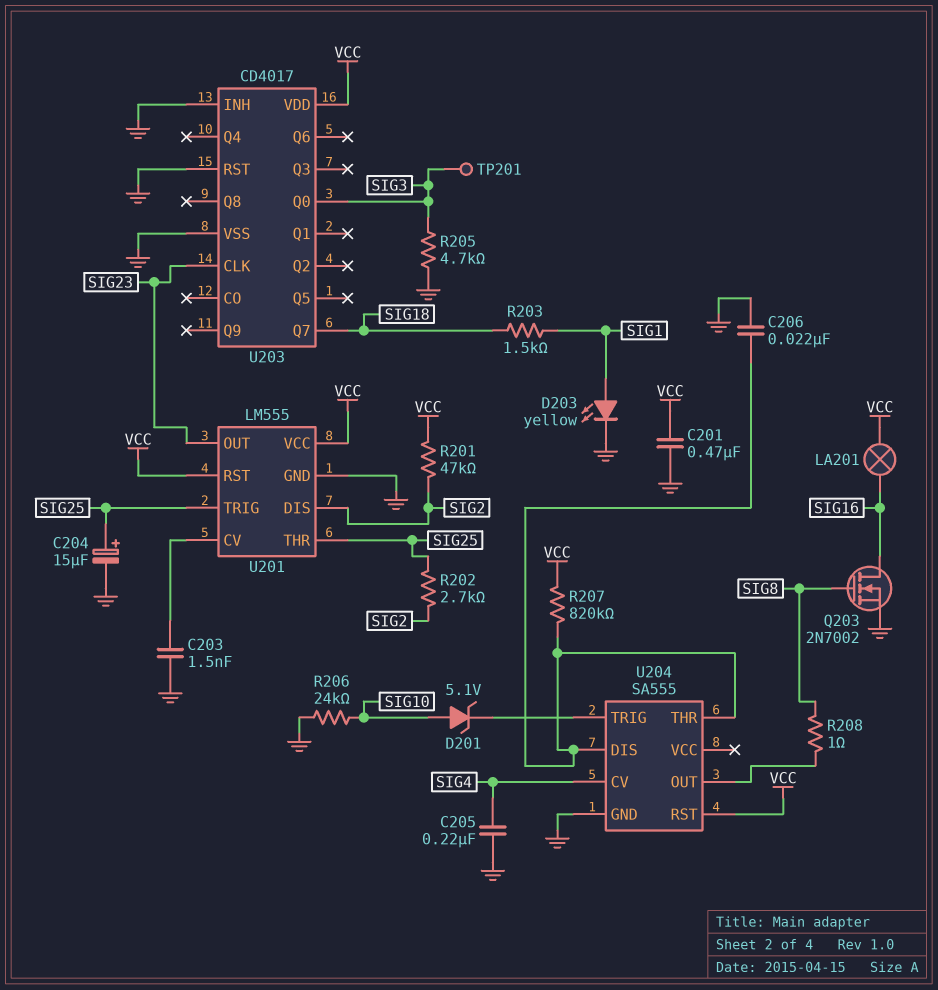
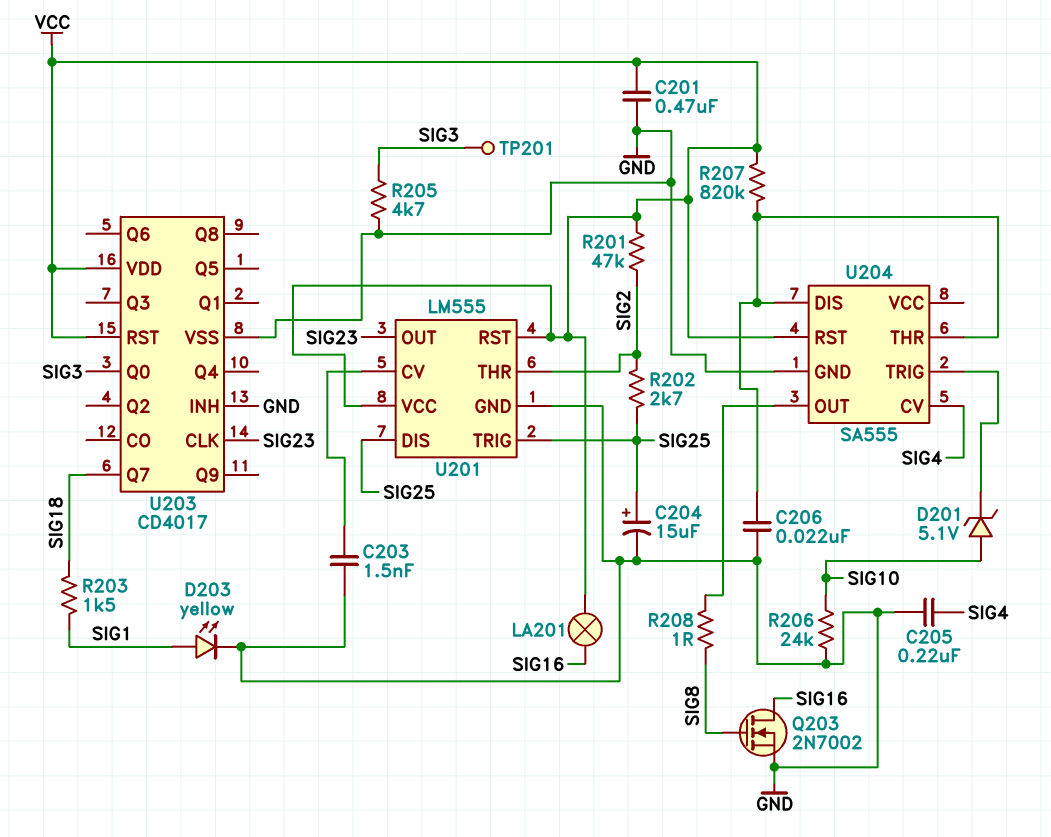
U201 pin DIS: SIG2 -> SIG25
U201 pin THR: SIG25 -> SIG2
U203 pin RST: GND -> VCC

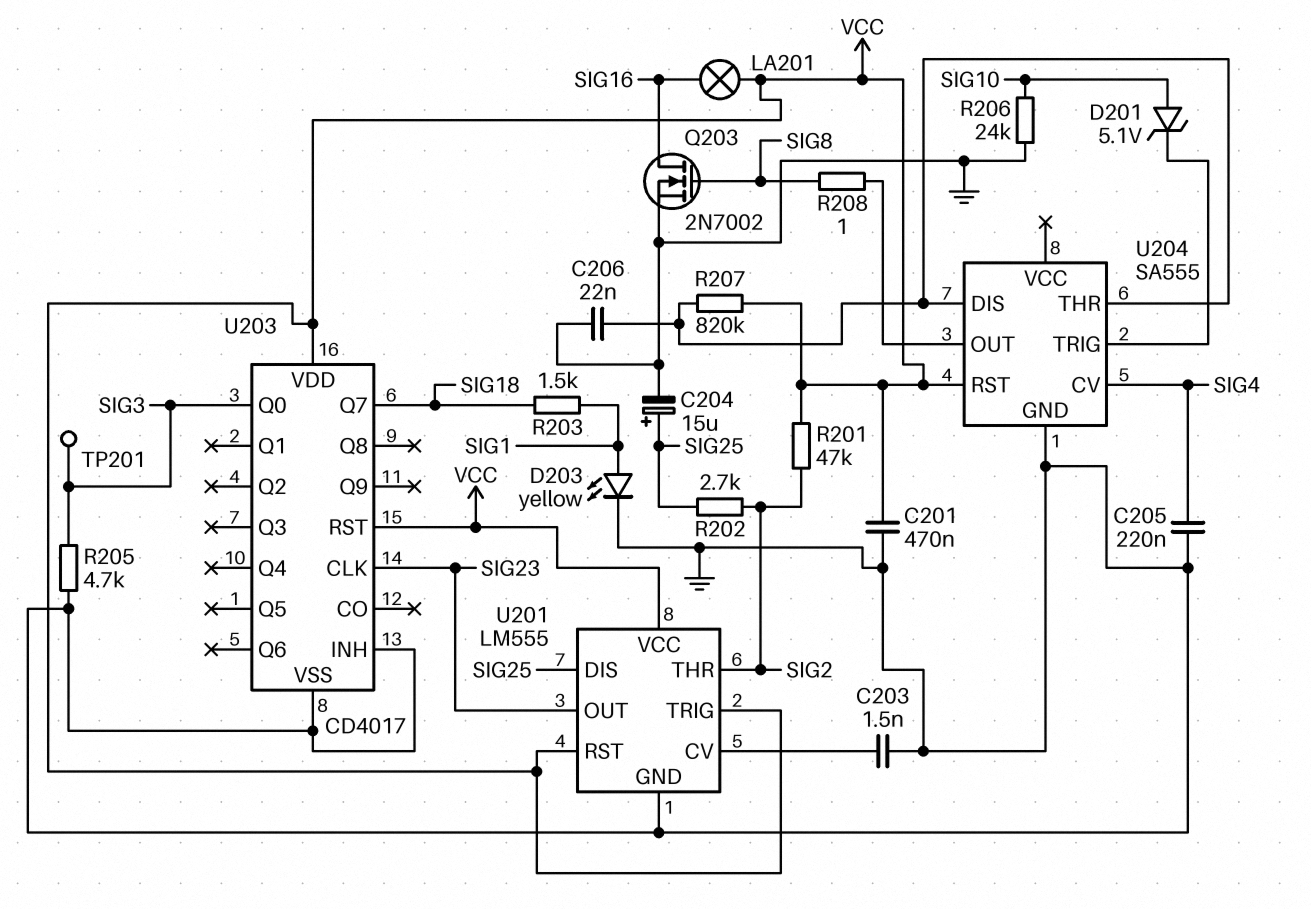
U201 pin TRIG: SIG25 -> VCC

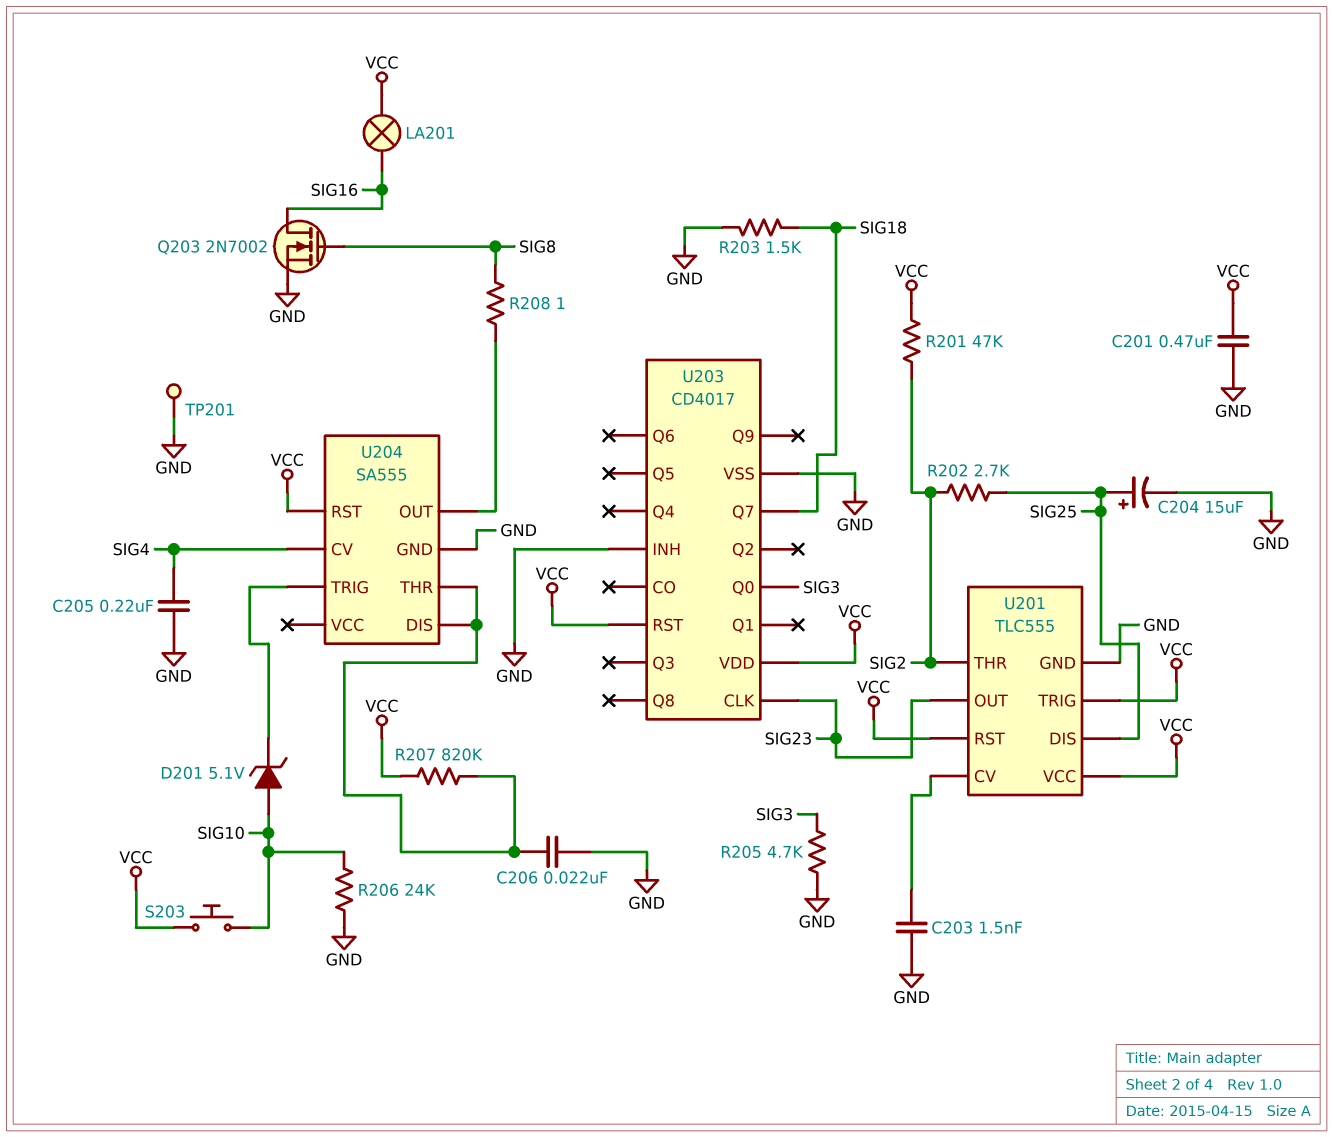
D203: LED yellow (A SIG1, K GND) -> none
R203: 1.5k (SIG1, SIG18) -> 1.5k (GND, SIG18)
S203: none -> button (SIG10, VCC)
TP201: test point (SIG3) -> test point (GND)
U201: LM555 -> TLC555

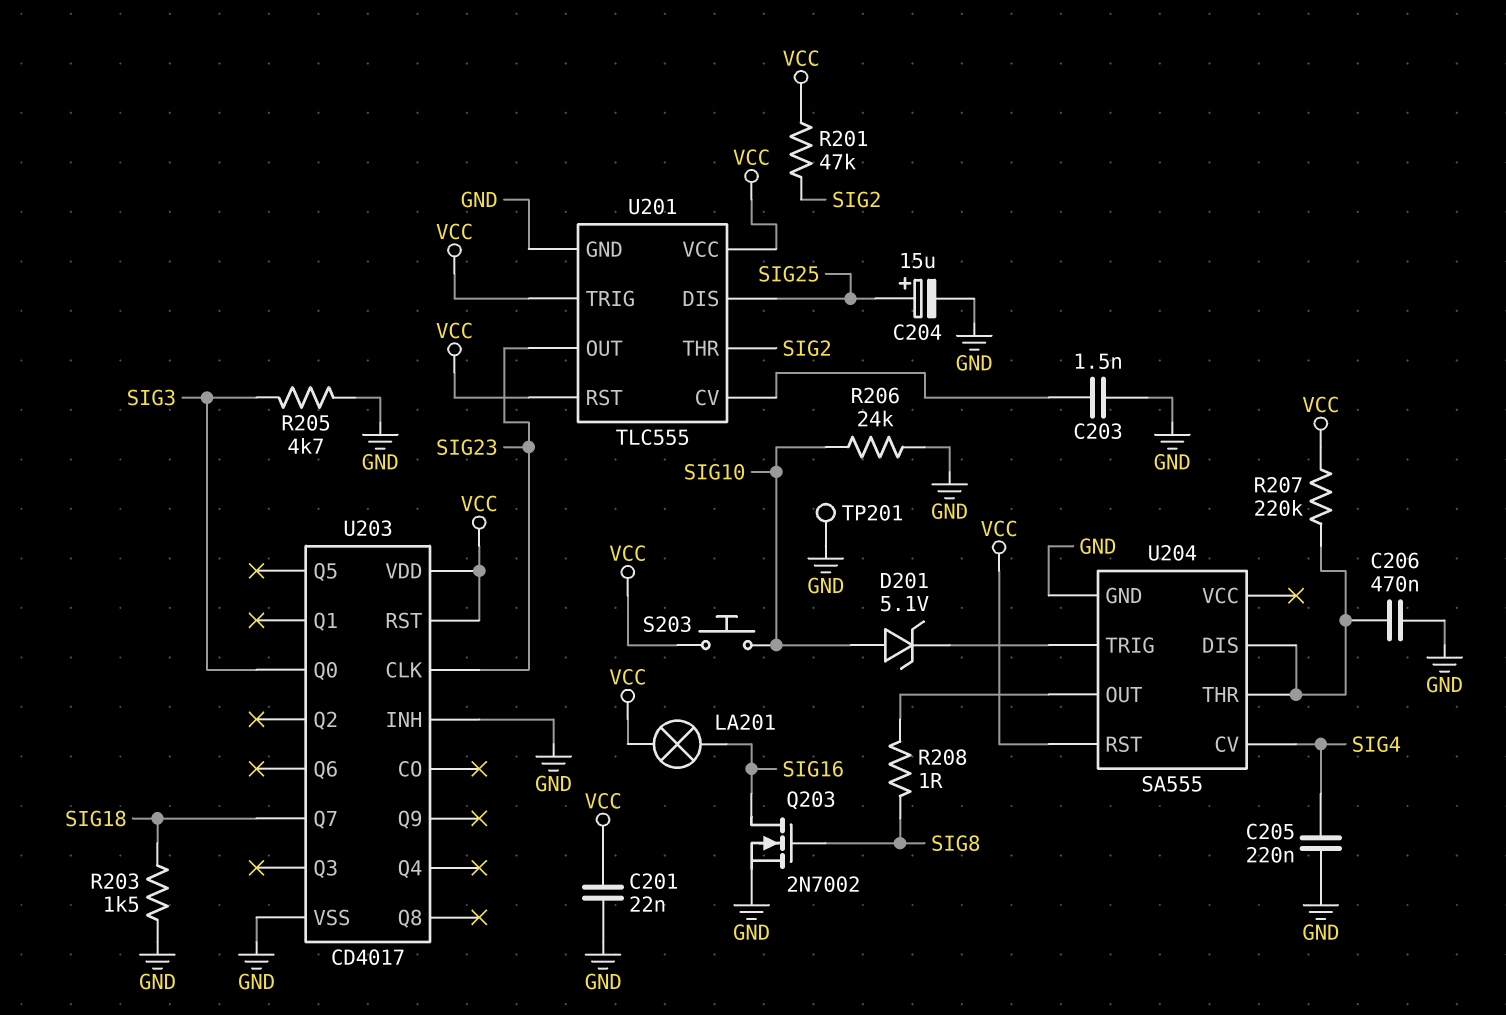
C201: 470nF (GND, VCC) -> 22nF (GND, VCC)
C206: 22nF (GND, U204/DIS) -> 470nF (GND, U204/DIS)
R202: 2.7k (SIG2, SIG25) -> none
R207: 820k (U204/DIS, VCC) -> 220k (U204/DIS, VCC)

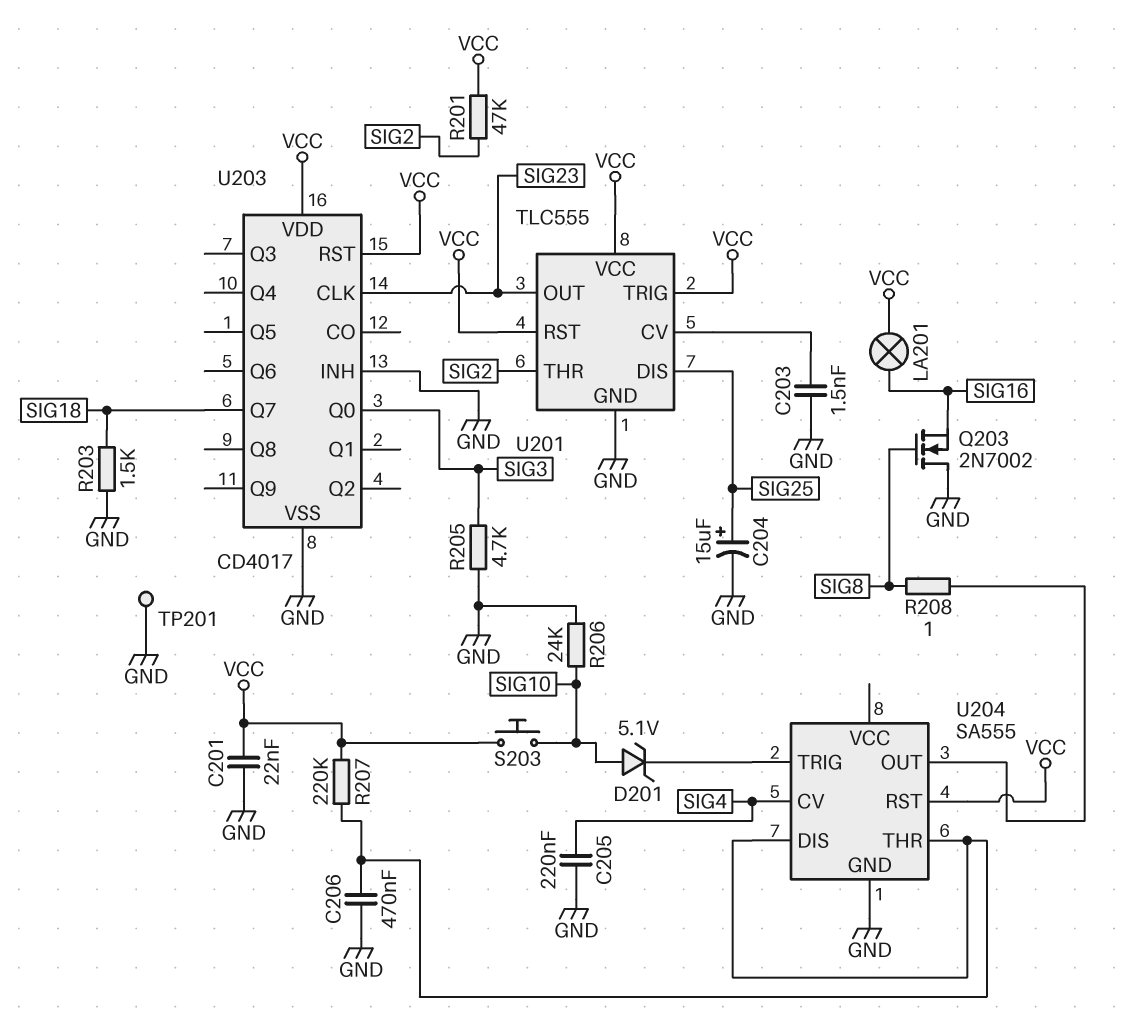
Q203: NMOS 2N7002 (G SIG8, D SIG16, S GND) -> NMOS 2N7002 (G SIG8, D GND, S SIG16)

